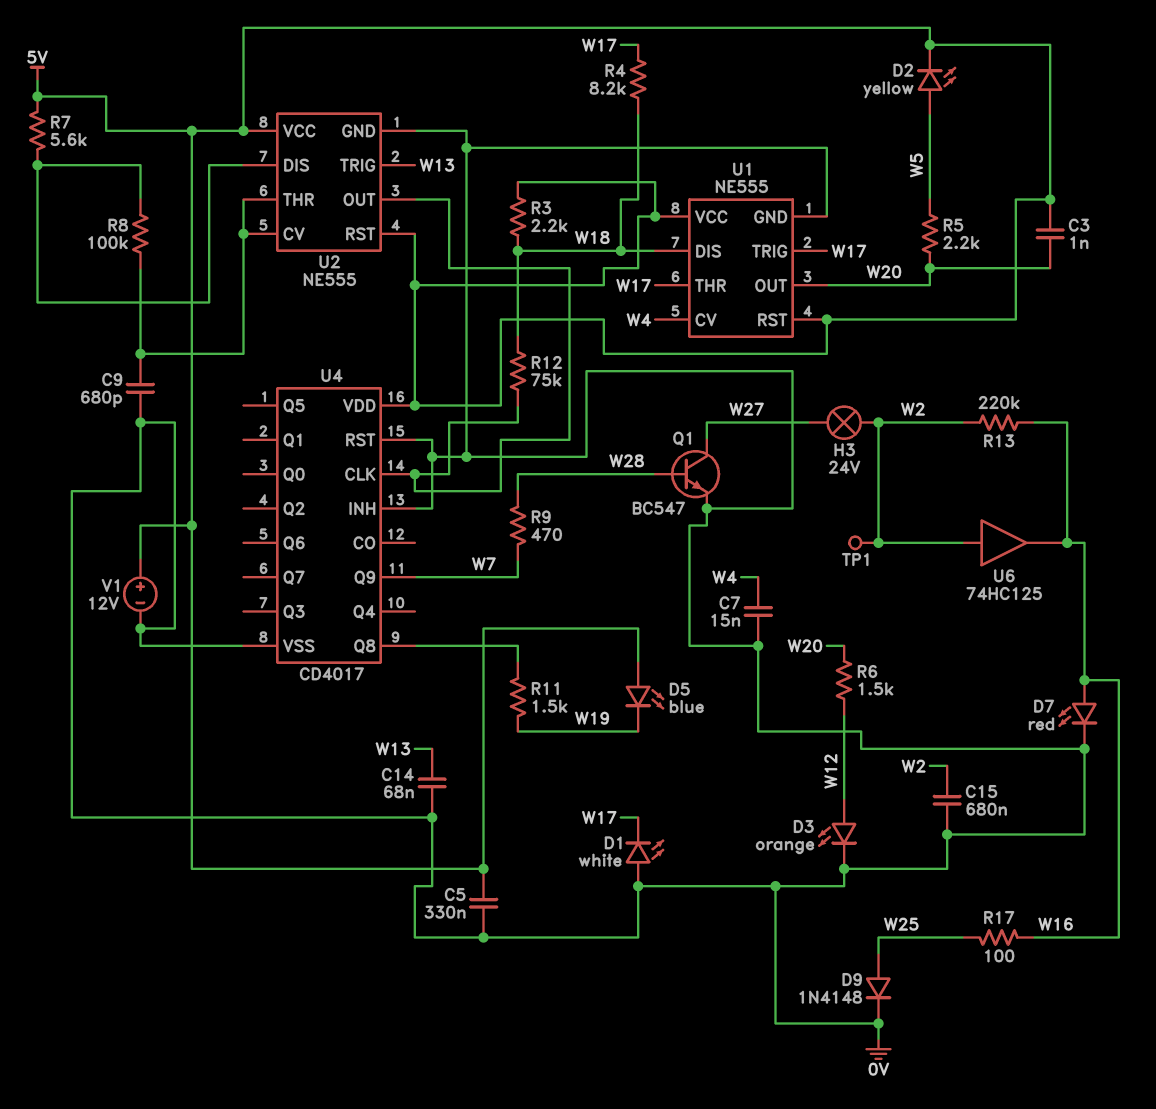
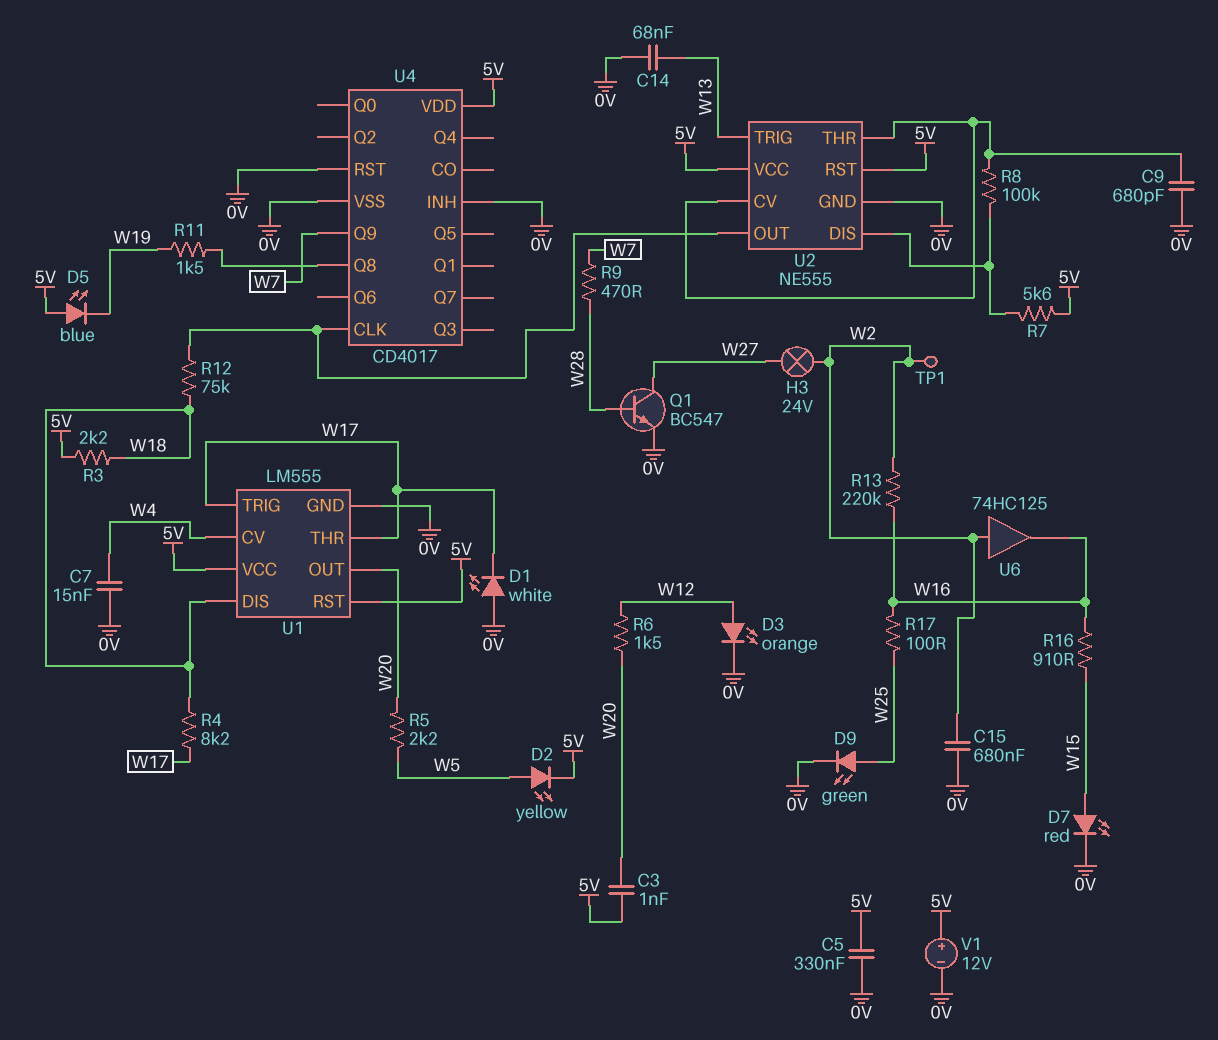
D7: LED red (A W16, K 0V) -> LED red (A W15, K 0V)
D9: diode 1N4148 (A W25, K 0V) -> LED green (A W25, K 0V)
R16: none -> 910 (W15, W16)
U1: NE555 -> LM555

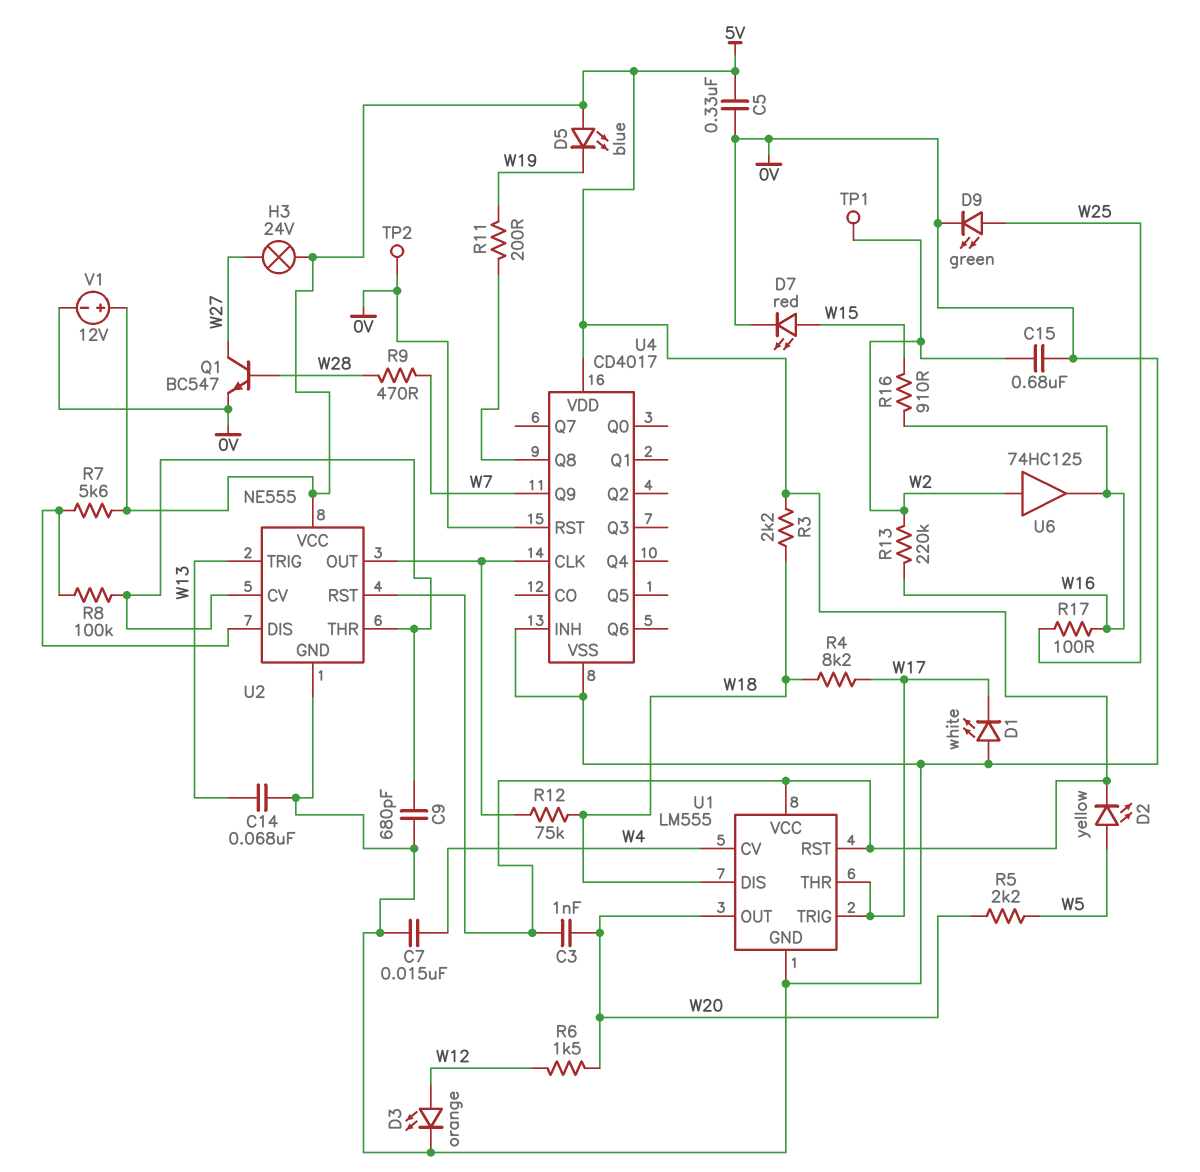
H3: lamp 24V (W2, W27) -> lamp 24V (5V, W27)
R11: 1.5k (U4/Q8, W19) -> 200 (U4/Q8, W19)
TP2: none -> test point (0V)

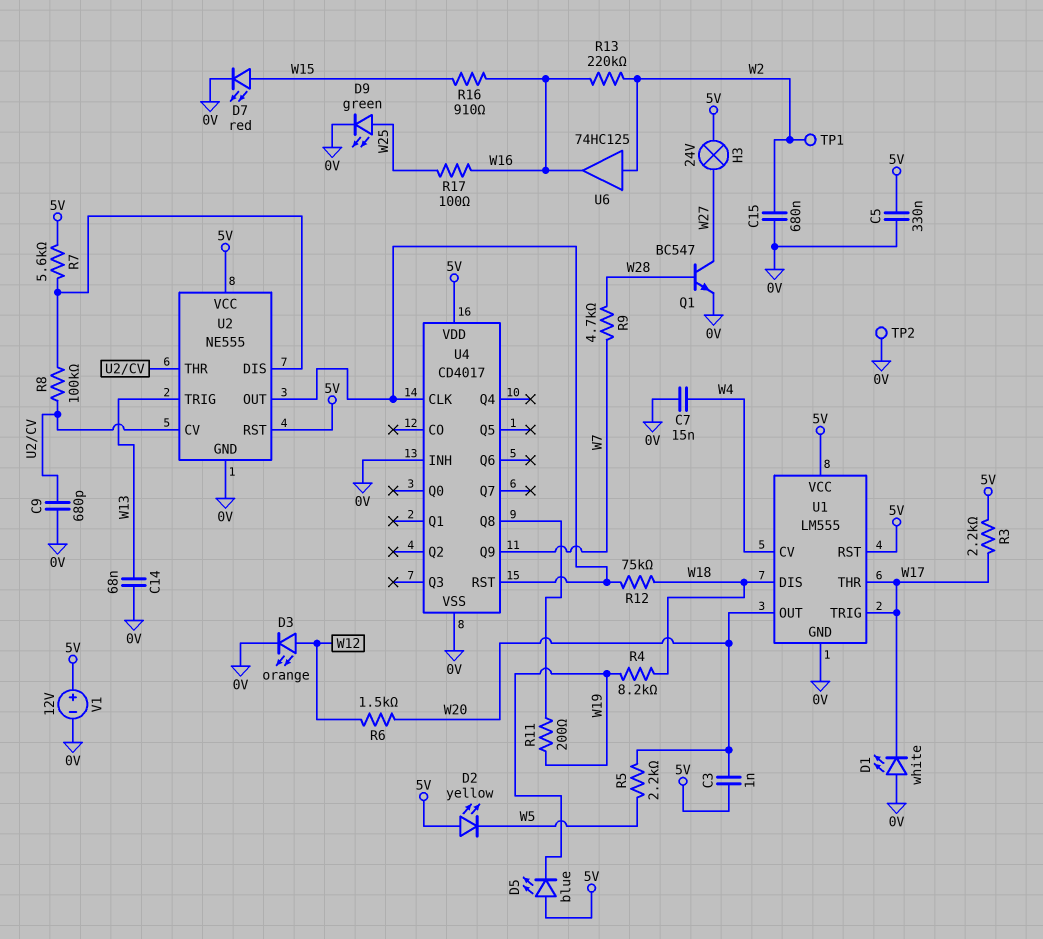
D2: LED yellow (A W5, K 5V) -> LED yellow (A 5V, K W5)
R3: 2.2k (5V, W18) -> 2.2k (5V, W17)
R4: 8.2k (W17, W18) -> 8.2k (W18, W19)
R9: 470 (W7, W28) -> 4.7k (W7, W28)
U4 pin RST: 0V -> U2/OUT

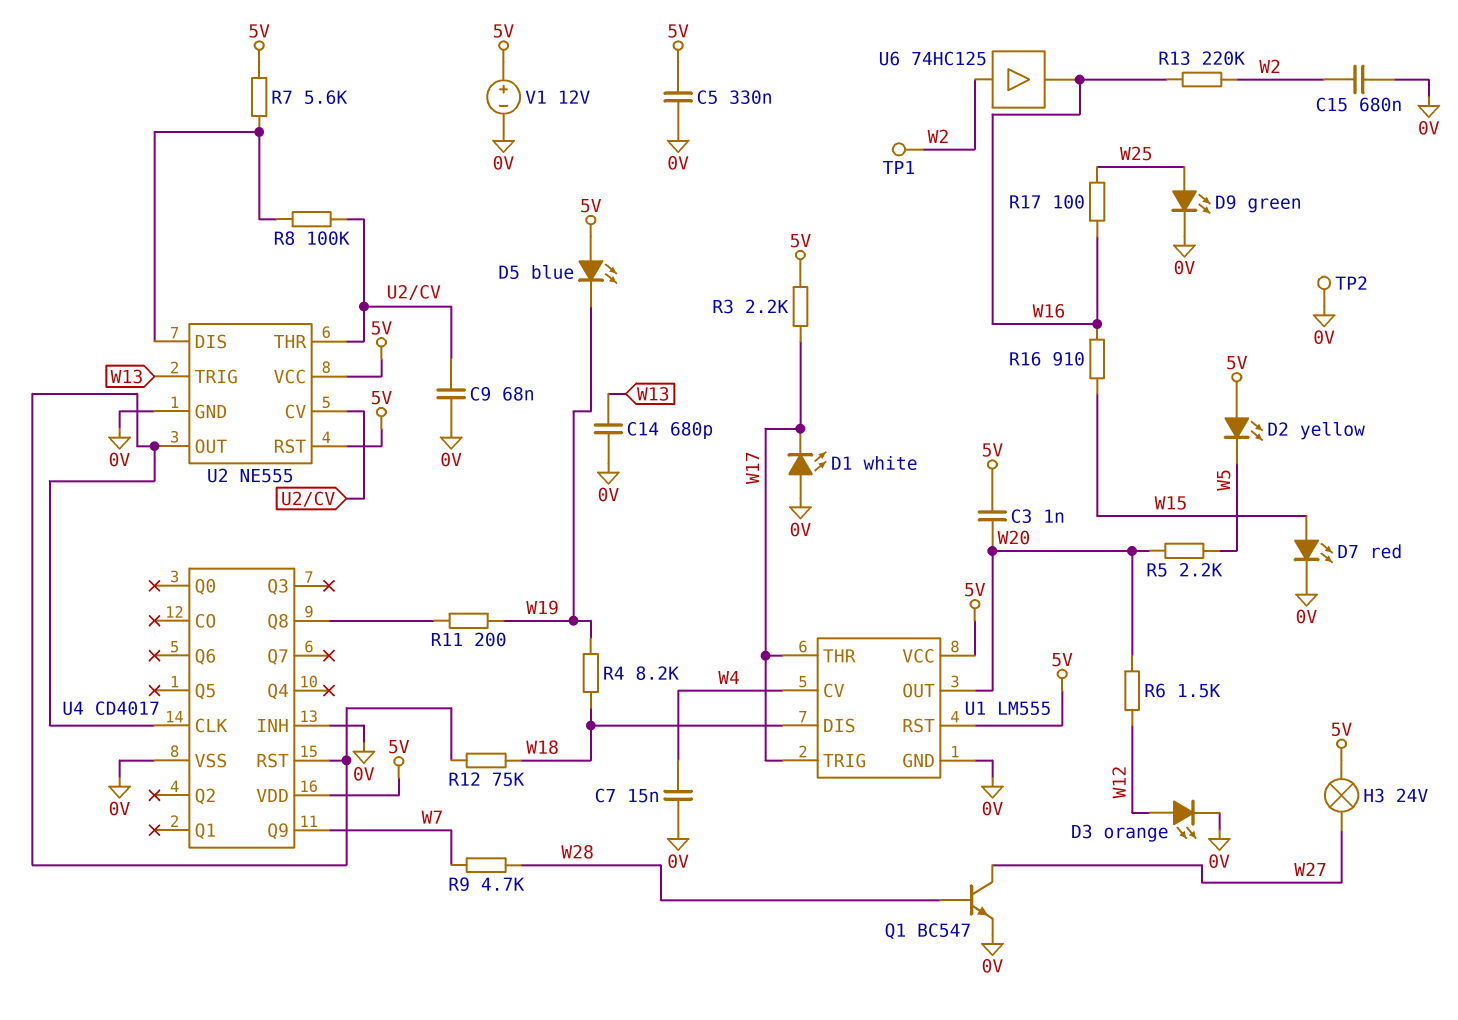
C9: 680pF (0V, U2/CV) -> 68nF (0V, U2/CV)
C14: 68nF (0V, W13) -> 680pF (0V, W13)

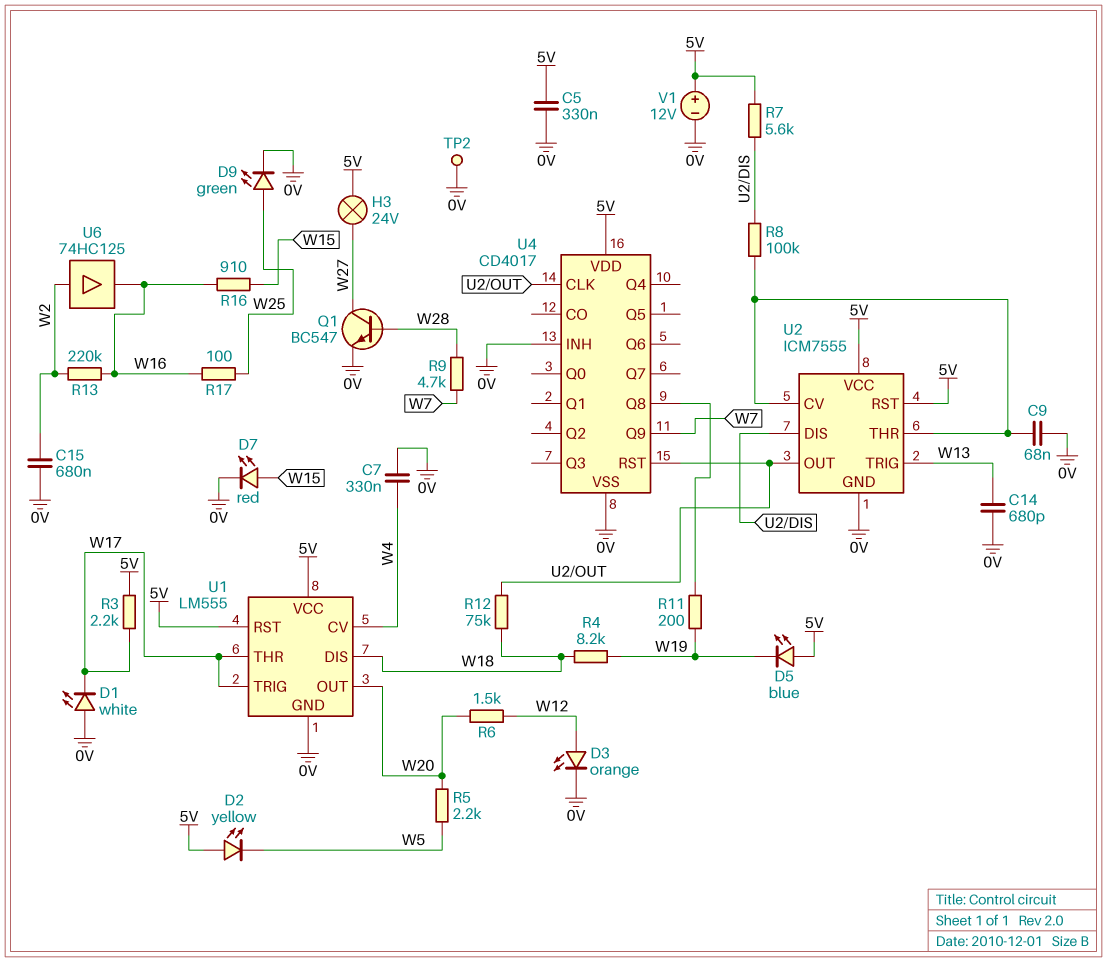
C3: 1nF (5V, W20) -> none
C7: 15nF (0V, W4) -> 330nF (0V, W4)
TP1: test point (W2) -> none
U2: NE555 -> ICM7555

